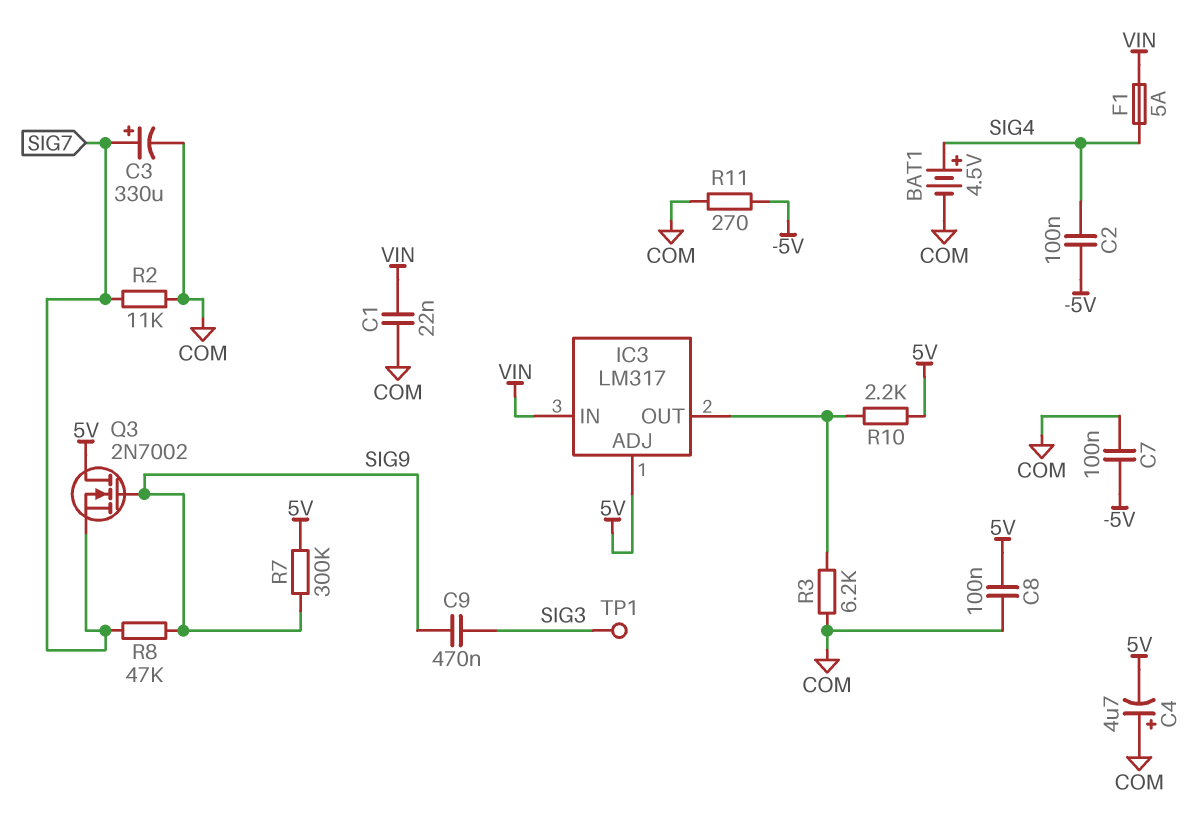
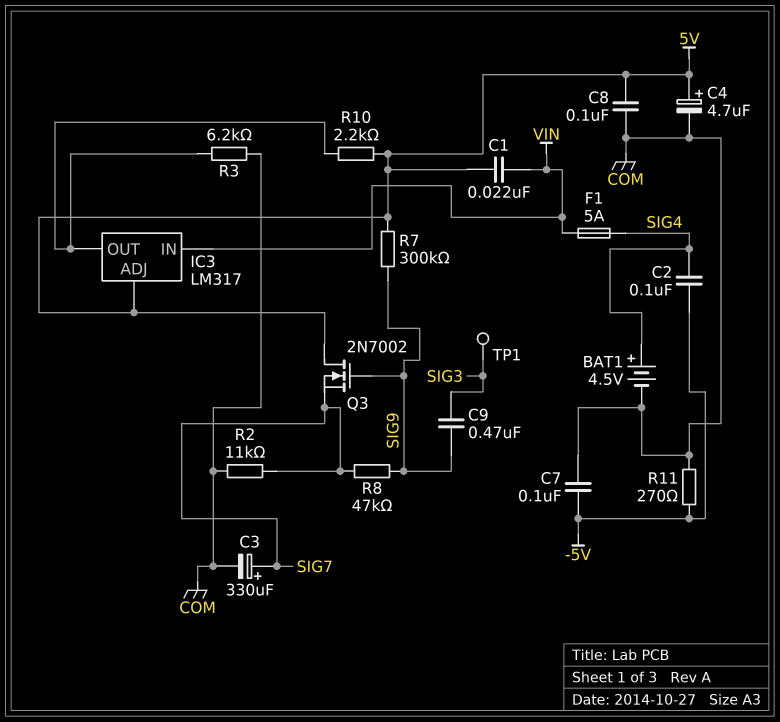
C1: 22nF (COM, VIN) -> 22nF (5V, VIN)
C4: 4.7uF (plus COM, minus 5V) -> 4.7uF (plus 5V, minus COM)

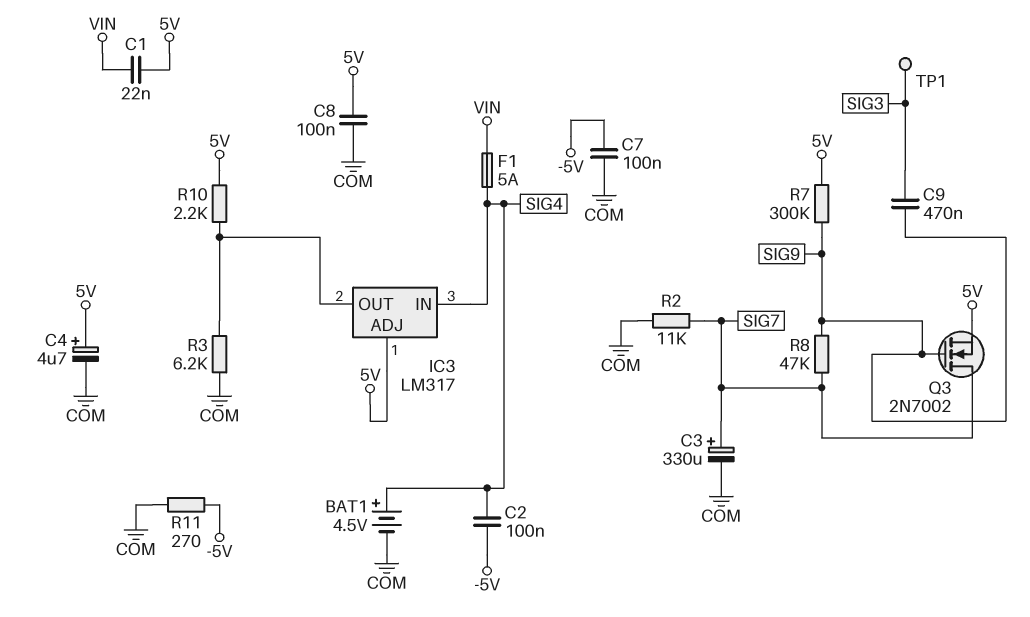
IC3 pin IN: VIN -> SIG4
Q3: NMOS 2N7002 (G SIG9, D 5V, S SIG7) -> NMOS 2N7002 (G SIG9, D SIG7, S 5V)

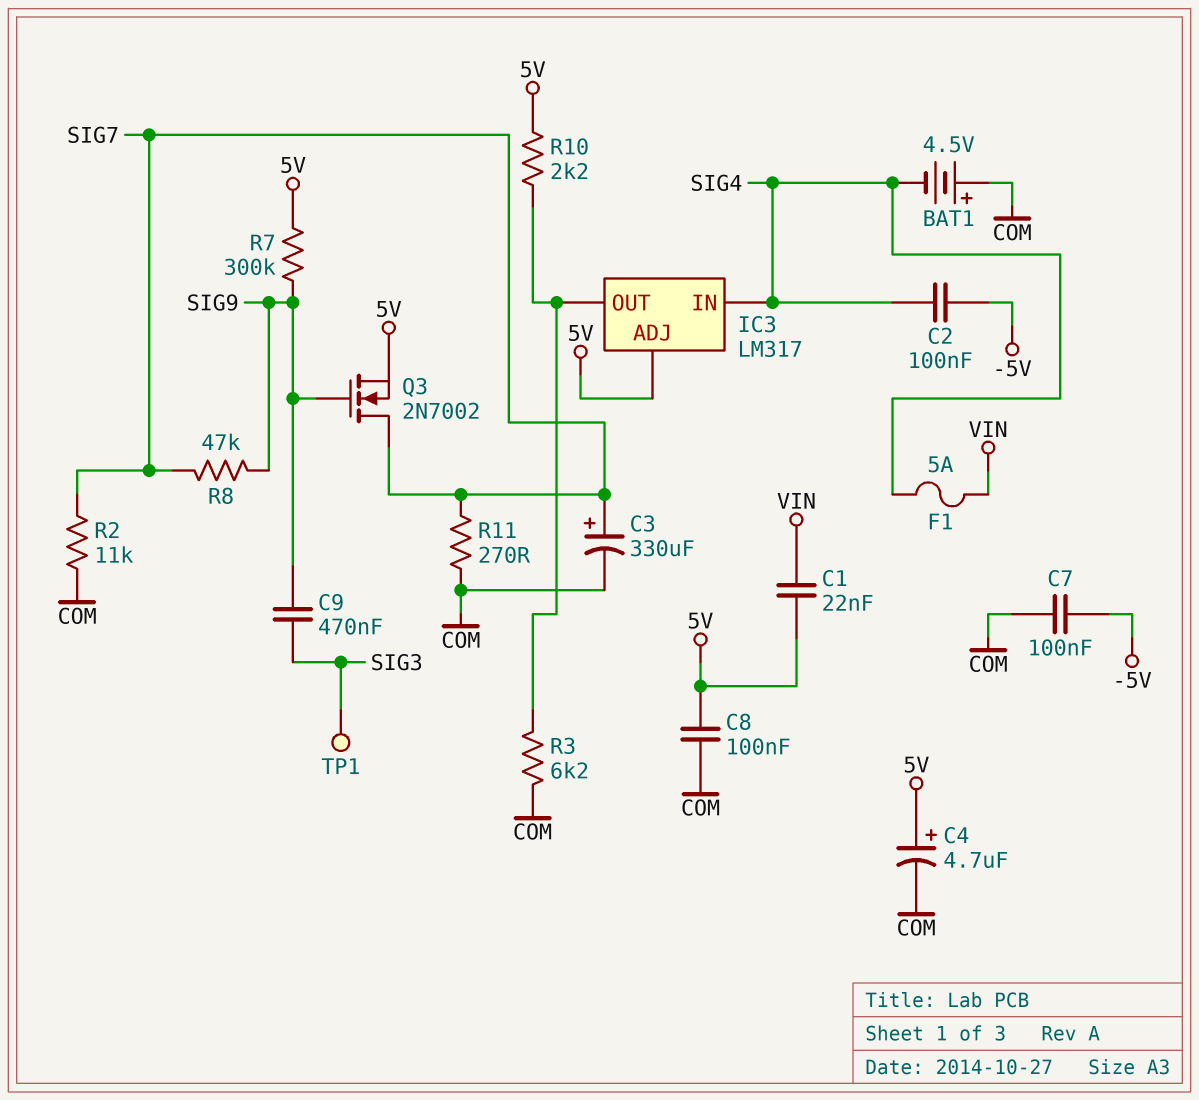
BAT1: 4.5V (plus SIG4, minus COM) -> 4.5V (plus COM, minus SIG4)
R11: 270 (-5V, COM) -> 270 (COM, SIG7)

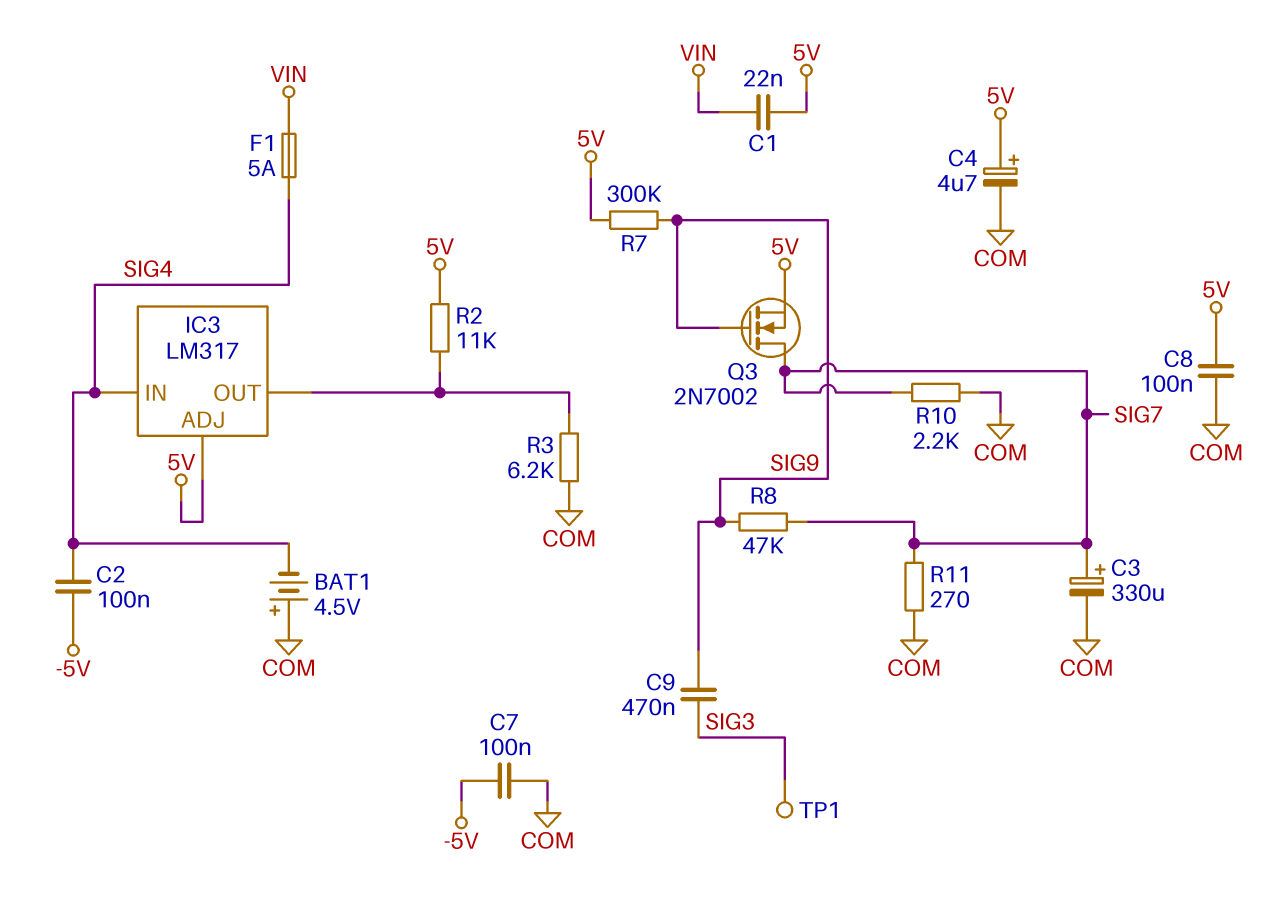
R2: 11k (COM, SIG7) -> 11k (5V, IC3/OUT)
R10: 2.2k (5V, IC3/OUT) -> 2.2k (COM, SIG7)

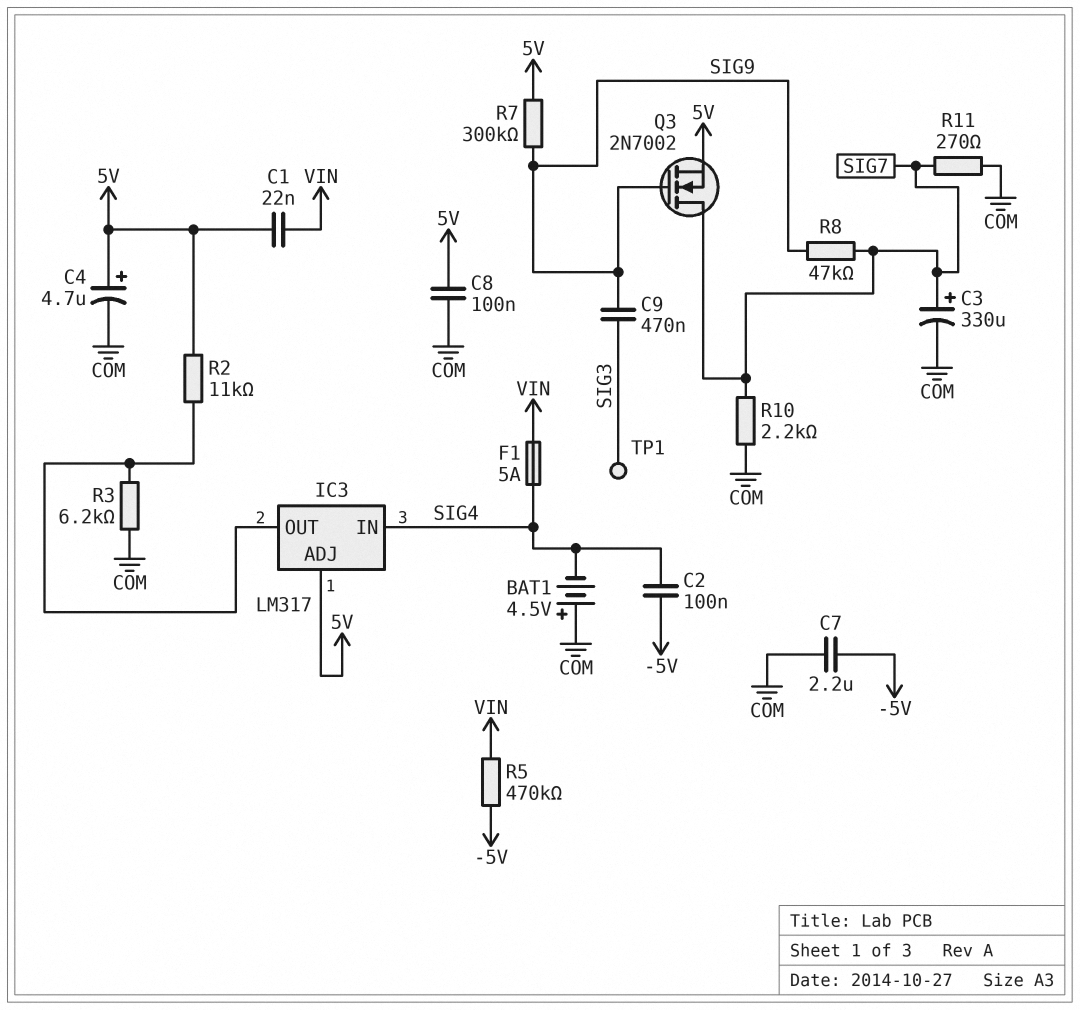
C7: 100nF (-5V, COM) -> 2.2uF (-5V, COM)
R5: none -> 470k (-5V, VIN)

